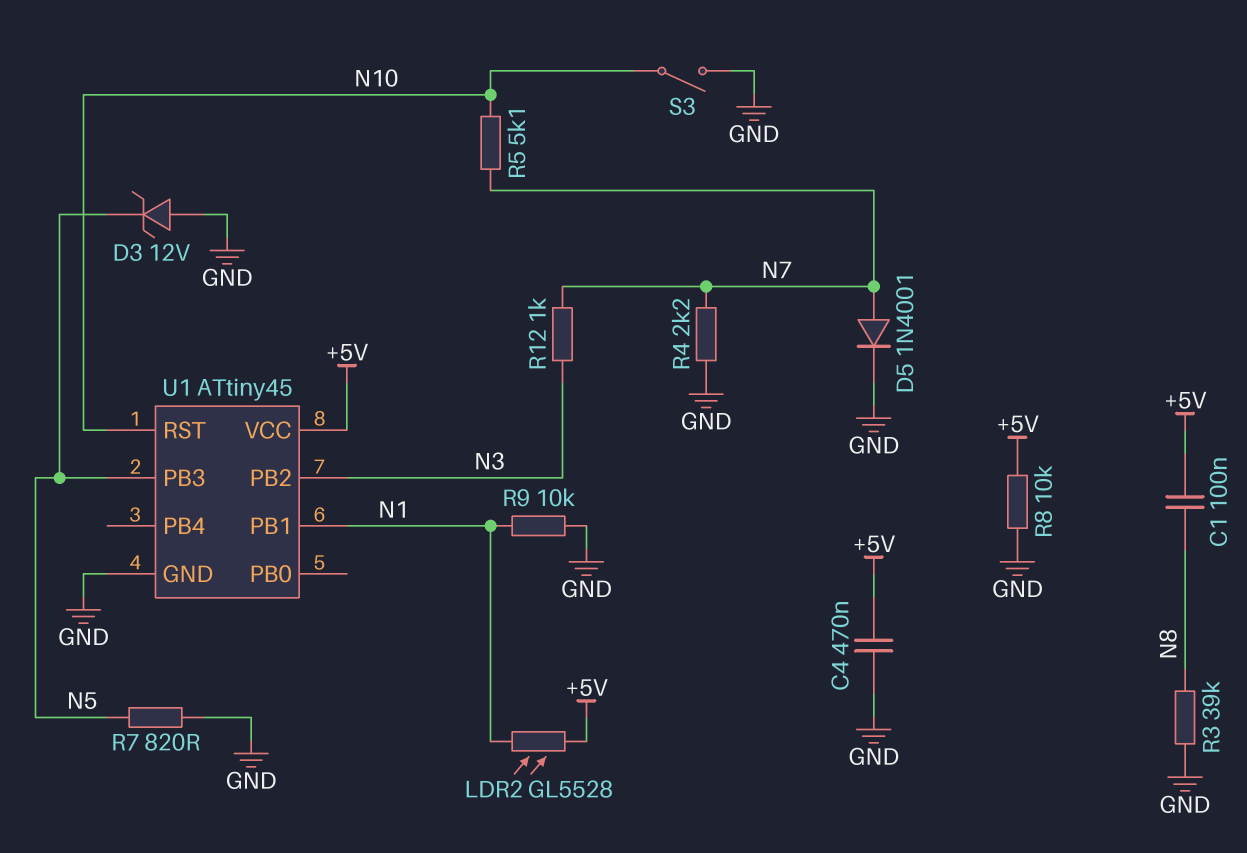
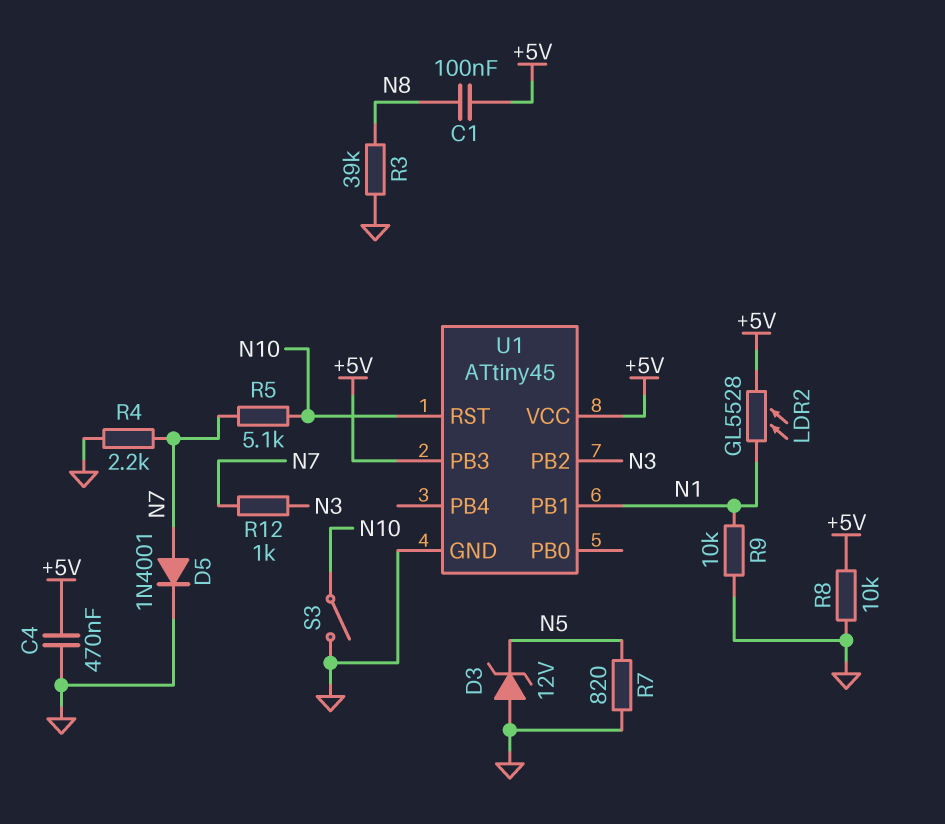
U1 pin PB3: N5 -> +5V

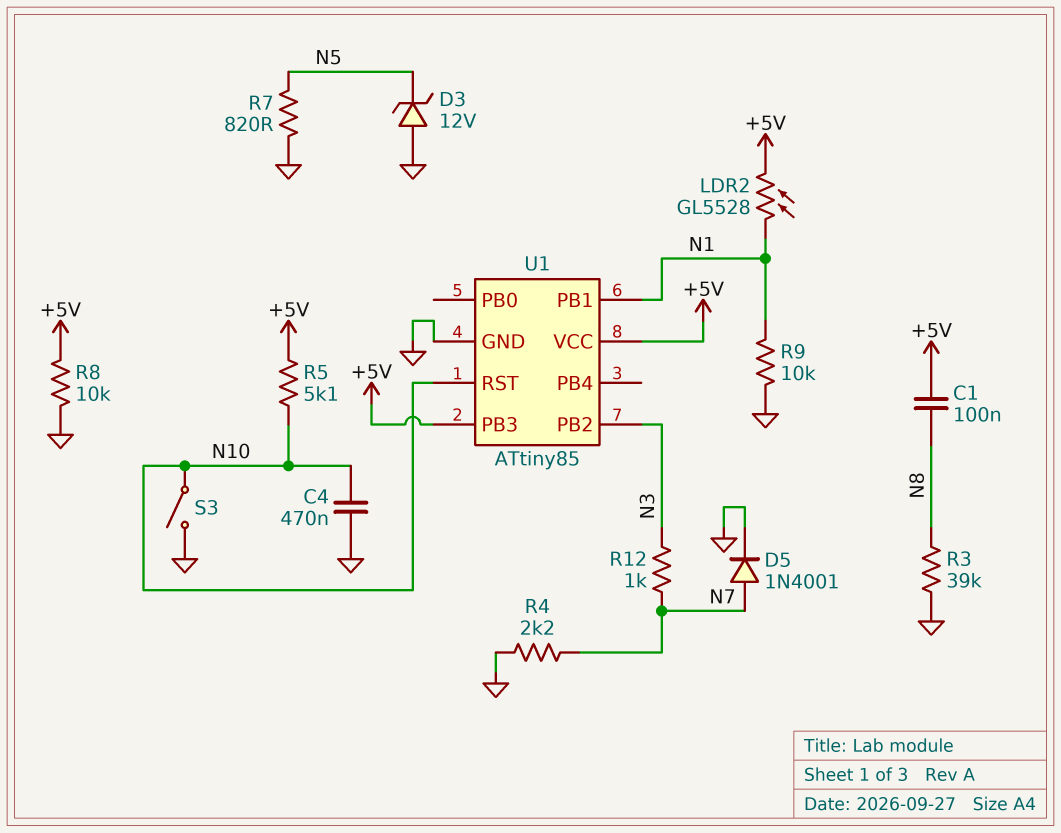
C4: 470nF (+5V, GND) -> 470nF (GND, N10)
R5: 5.1k (N7, N10) -> 5.1k (+5V, N10)
U1: ATtiny45 -> ATtiny85

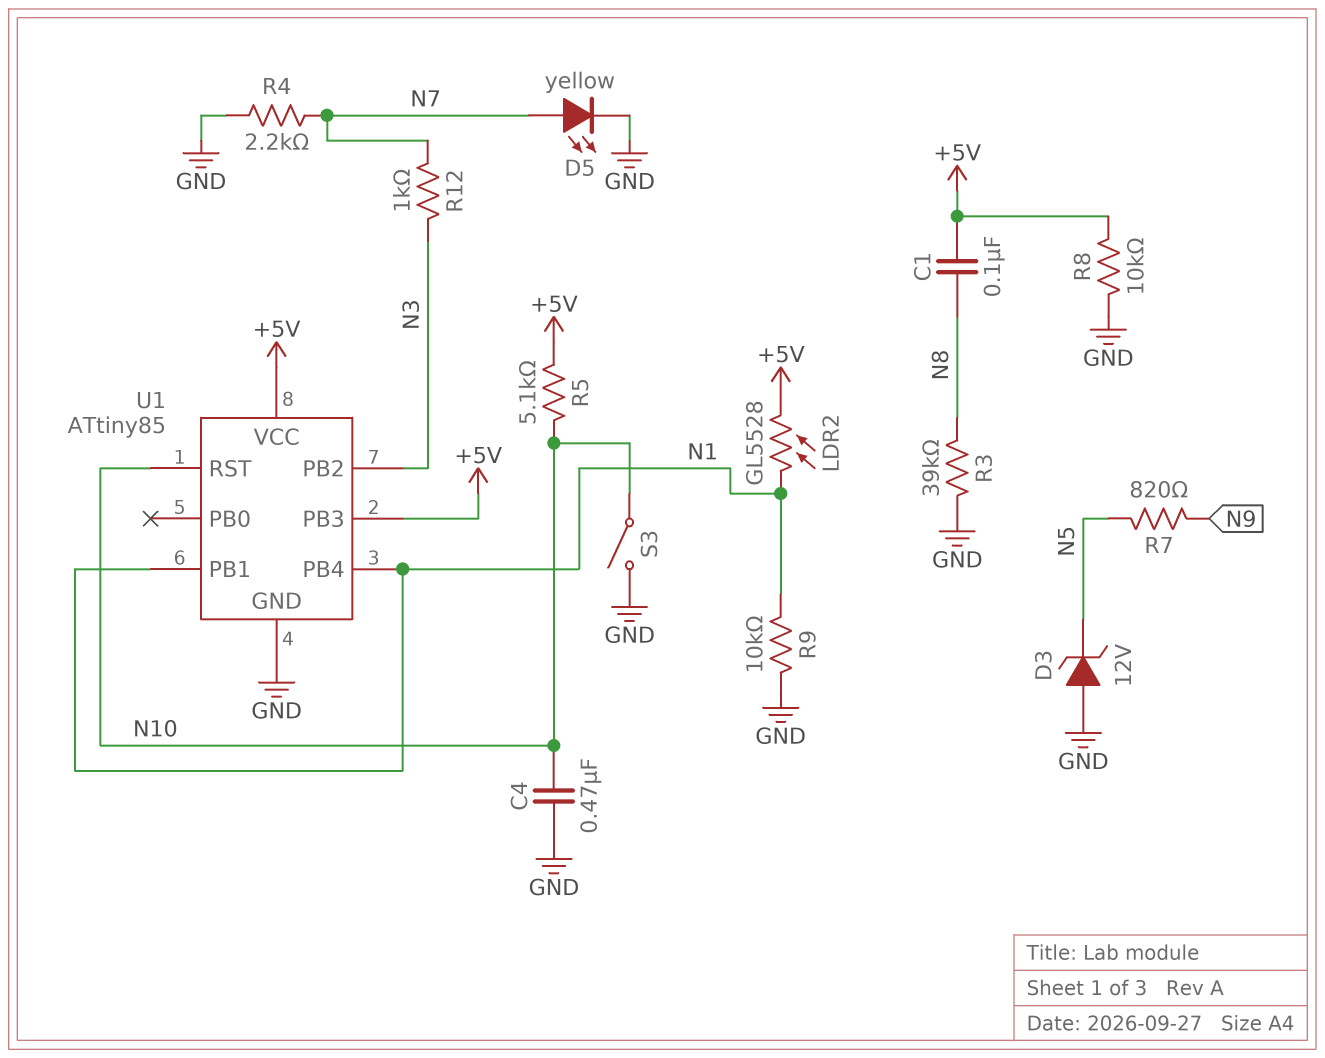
D5: diode 1N4001 (A N7, K GND) -> LED yellow (A N7, K GND)
R7: 820 (GND, N5) -> 820 (N5, N9)
U1 pin PB4: none -> N1

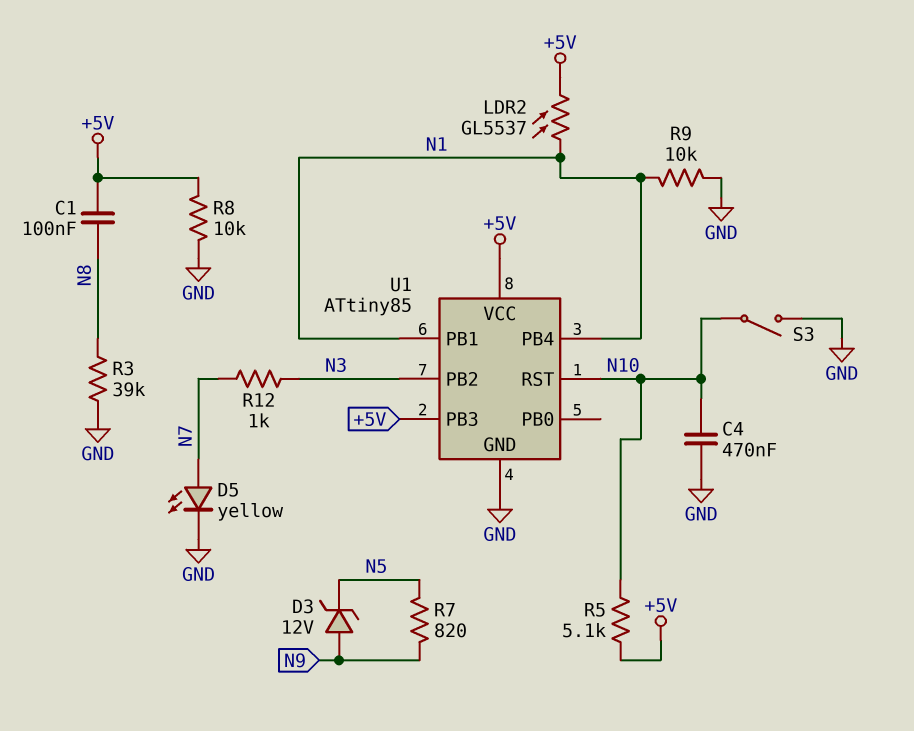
D3: zener 12V (A GND, K N5) -> zener 12V (A N9, K N5)
LDR2: GL5528 (+5V, N1) -> GL5537 (+5V, N1)
R4: 2.2k (GND, N7) -> none

